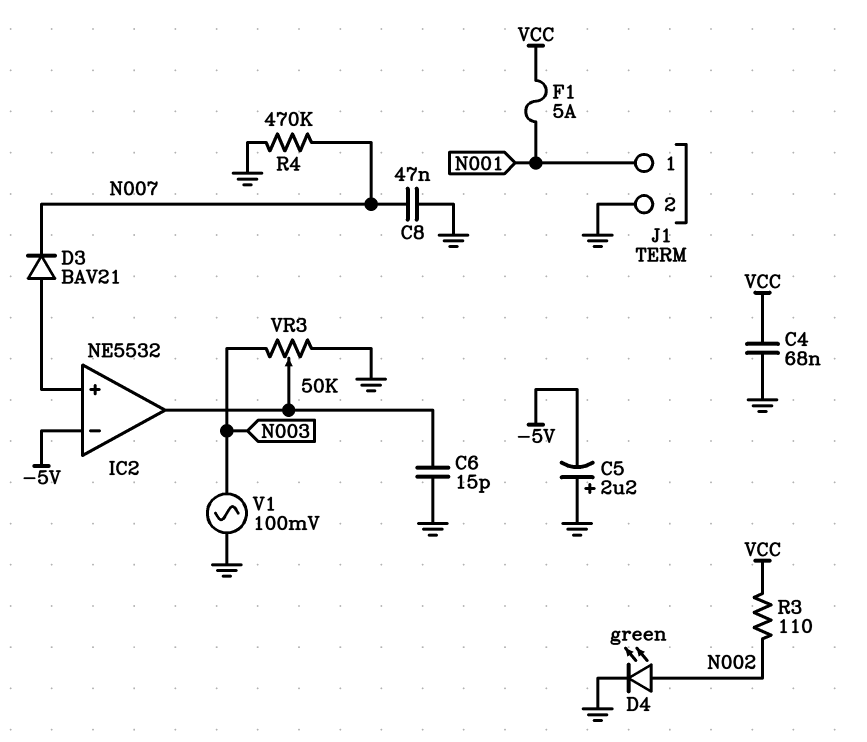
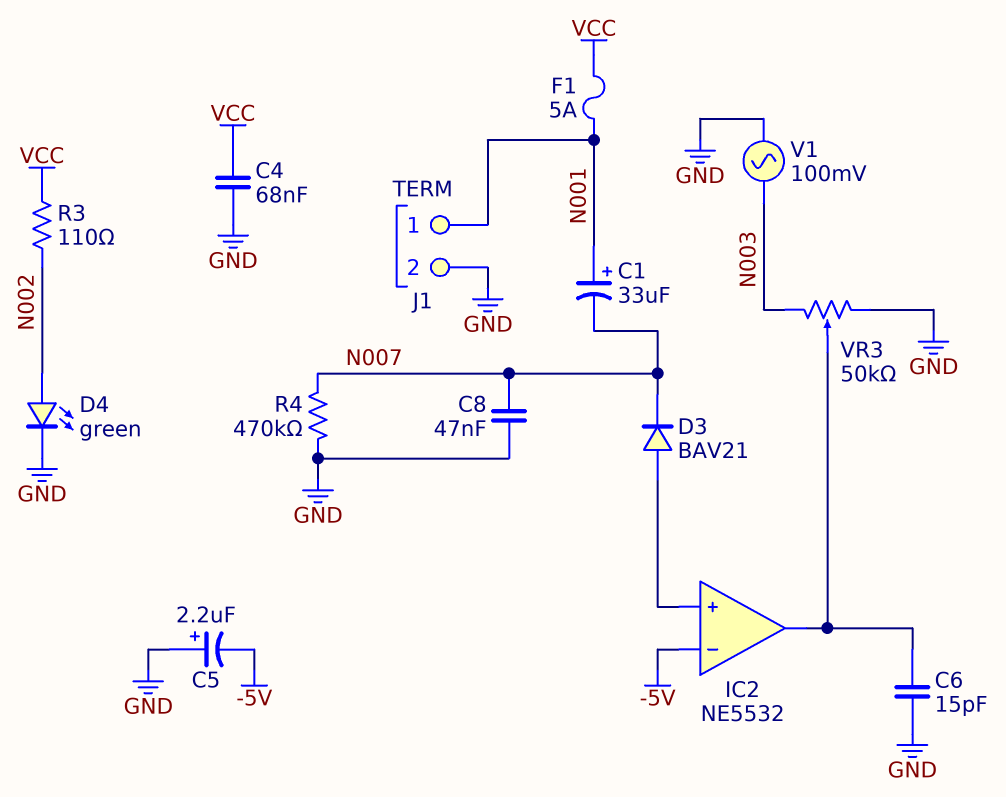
C1: none -> 33uF (plus N001, minus N007)

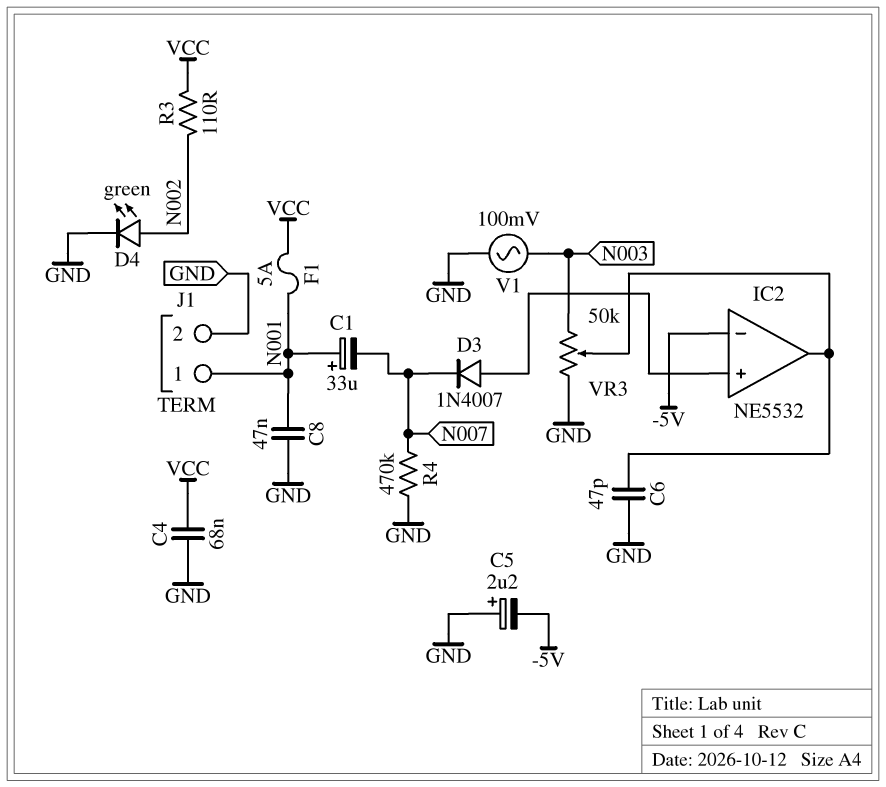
C6: 15pF (GND, IC2/out) -> 47pF (GND, IC2/out)
C8: 47nF (GND, N007) -> 47nF (GND, N001)
D3: diode BAV21 (A IC2/in+, K N007) -> diode 1N4007 (A IC2/in+, K N007)

